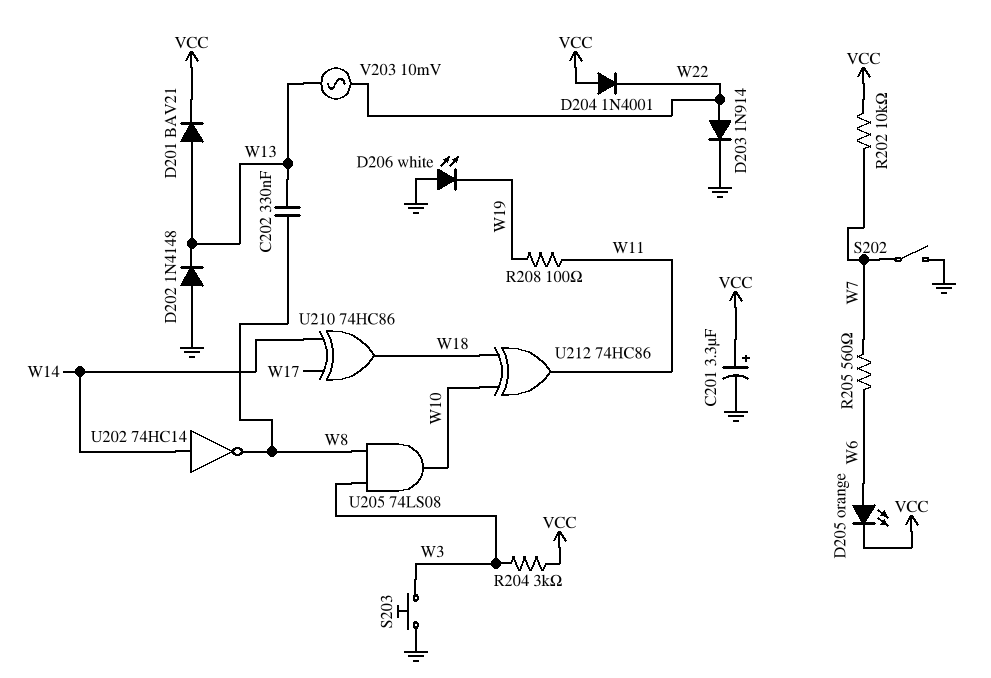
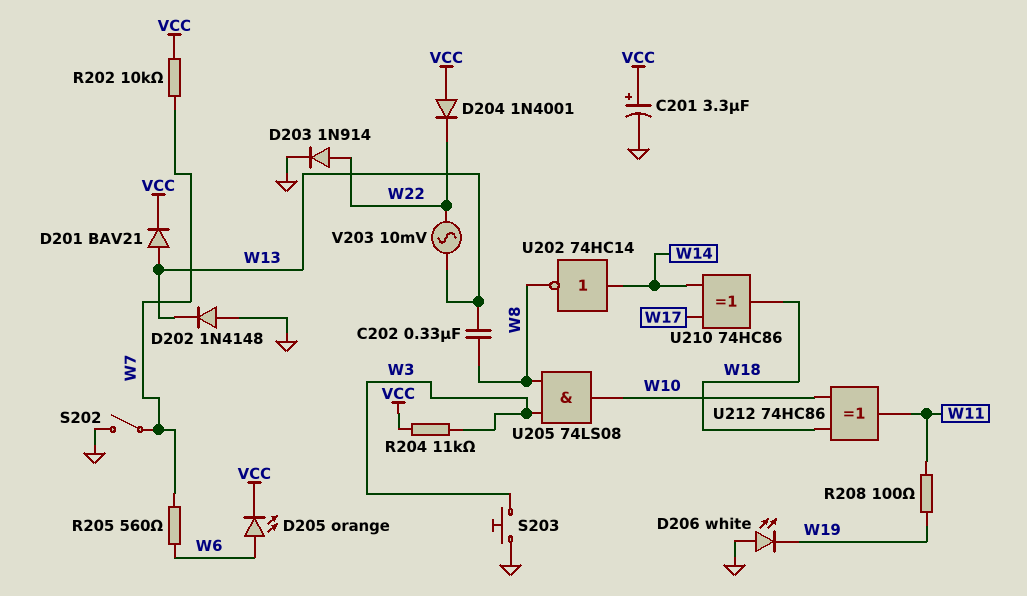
R204: 3k (VCC, W3) -> 11k (VCC, W3)

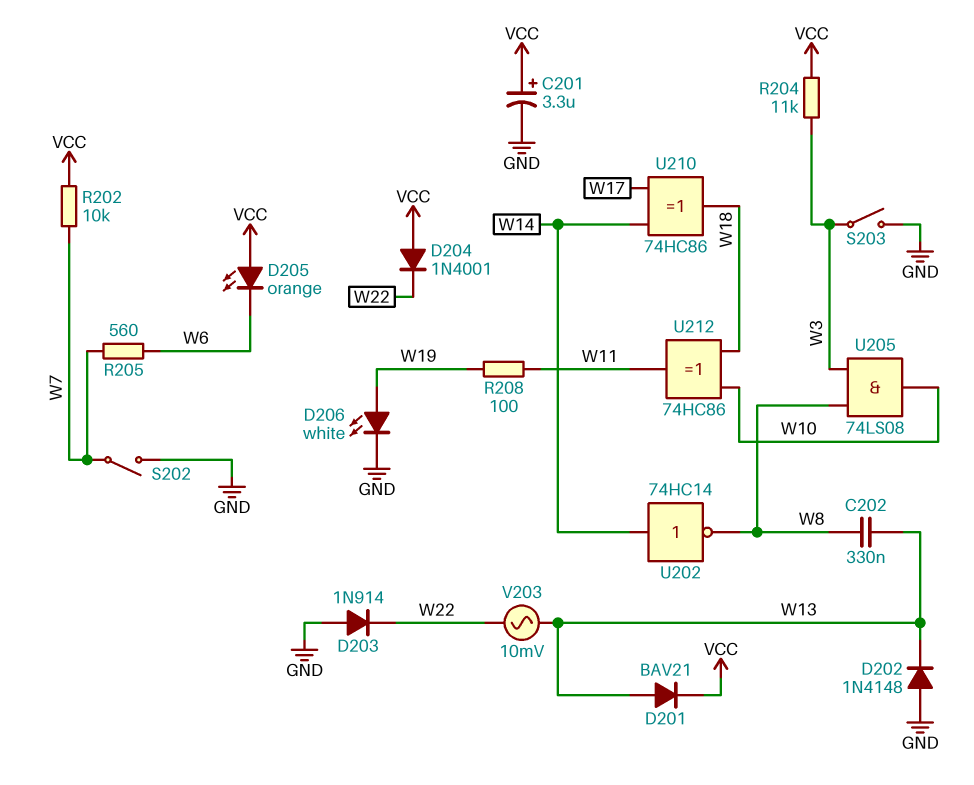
D203: diode 1N914 (A W22, K GND) -> diode 1N914 (A GND, K W22)
D205: LED orange (A W6, K VCC) -> LED orange (A VCC, K W6)
D206: LED white (A GND, K W19) -> LED white (A W19, K GND)
S203: button (GND, W3) -> switch (GND, W3)

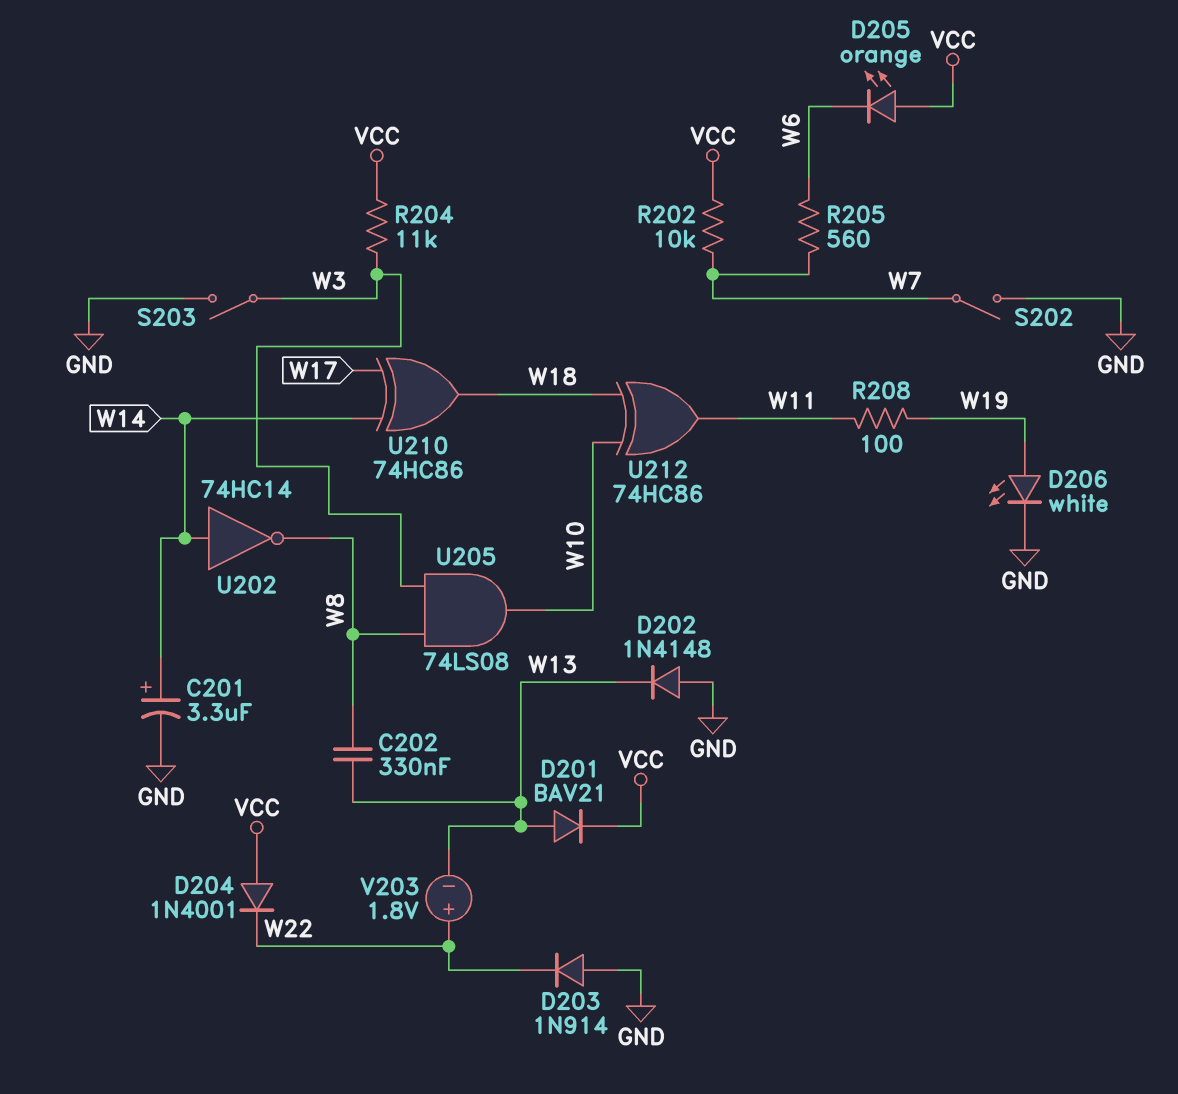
C201: 3.3uF (plus VCC, minus GND) -> 3.3uF (plus W14, minus GND)
V203: AC 10mV (W13, W22) -> 1.8V (plus W22, minus W13)

